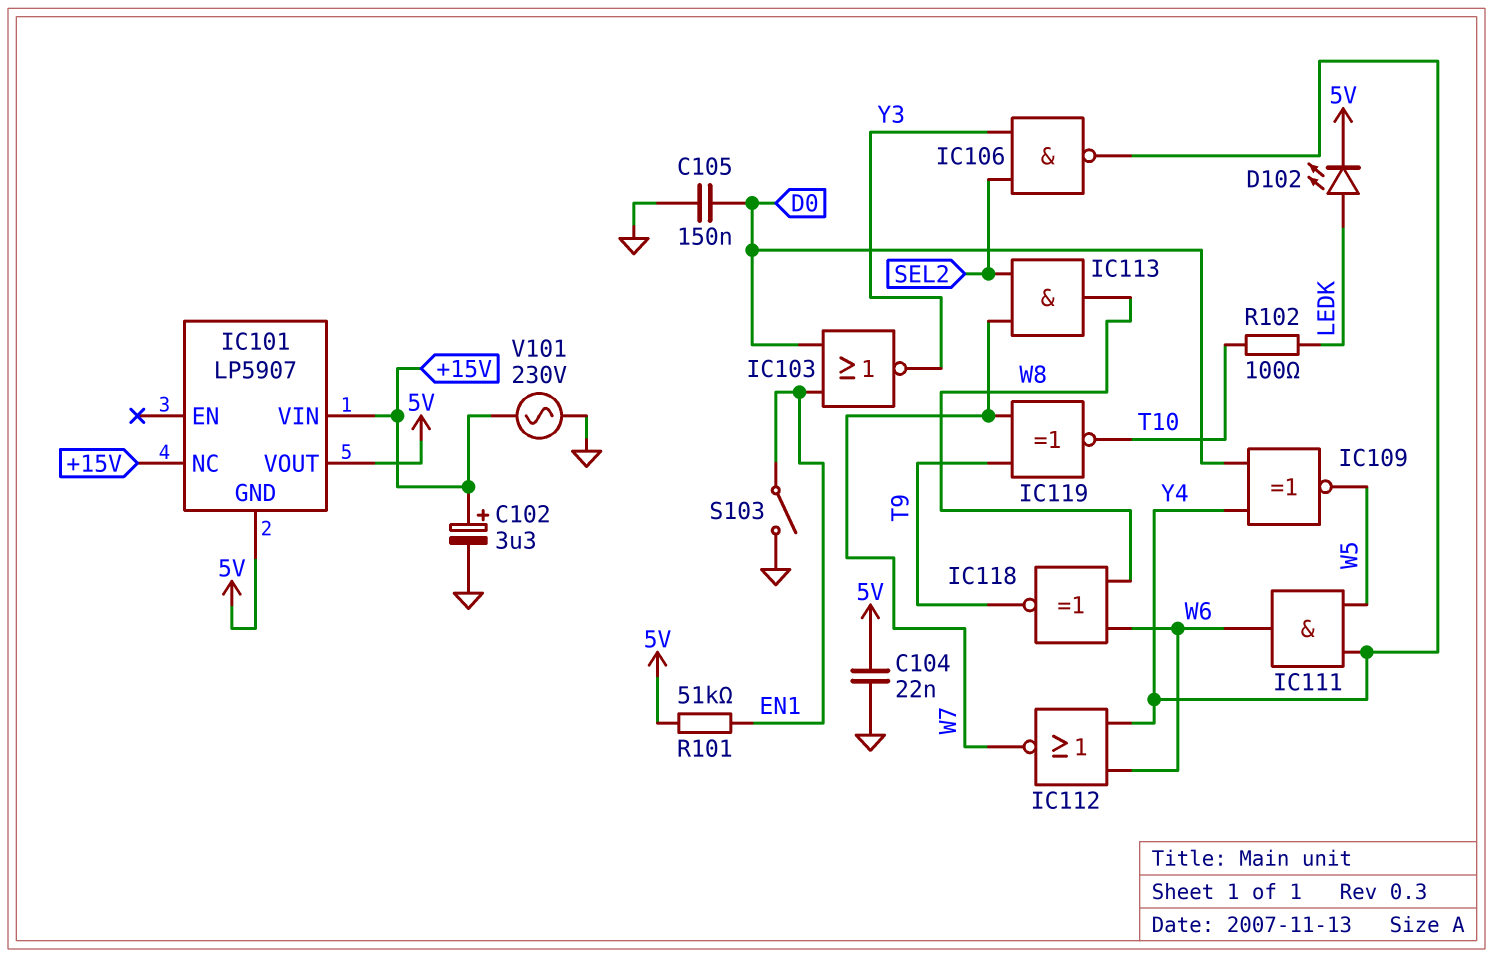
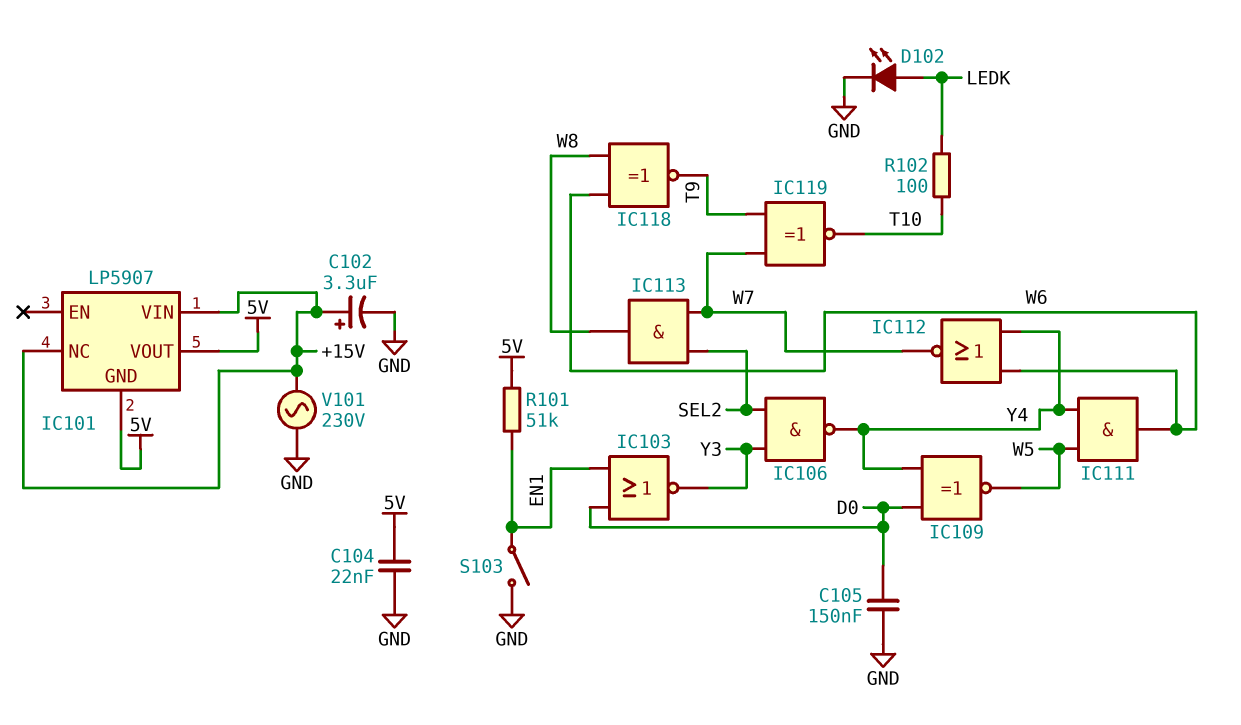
D102: LED (A LEDK, K 5V) -> LED (A LEDK, K GND)

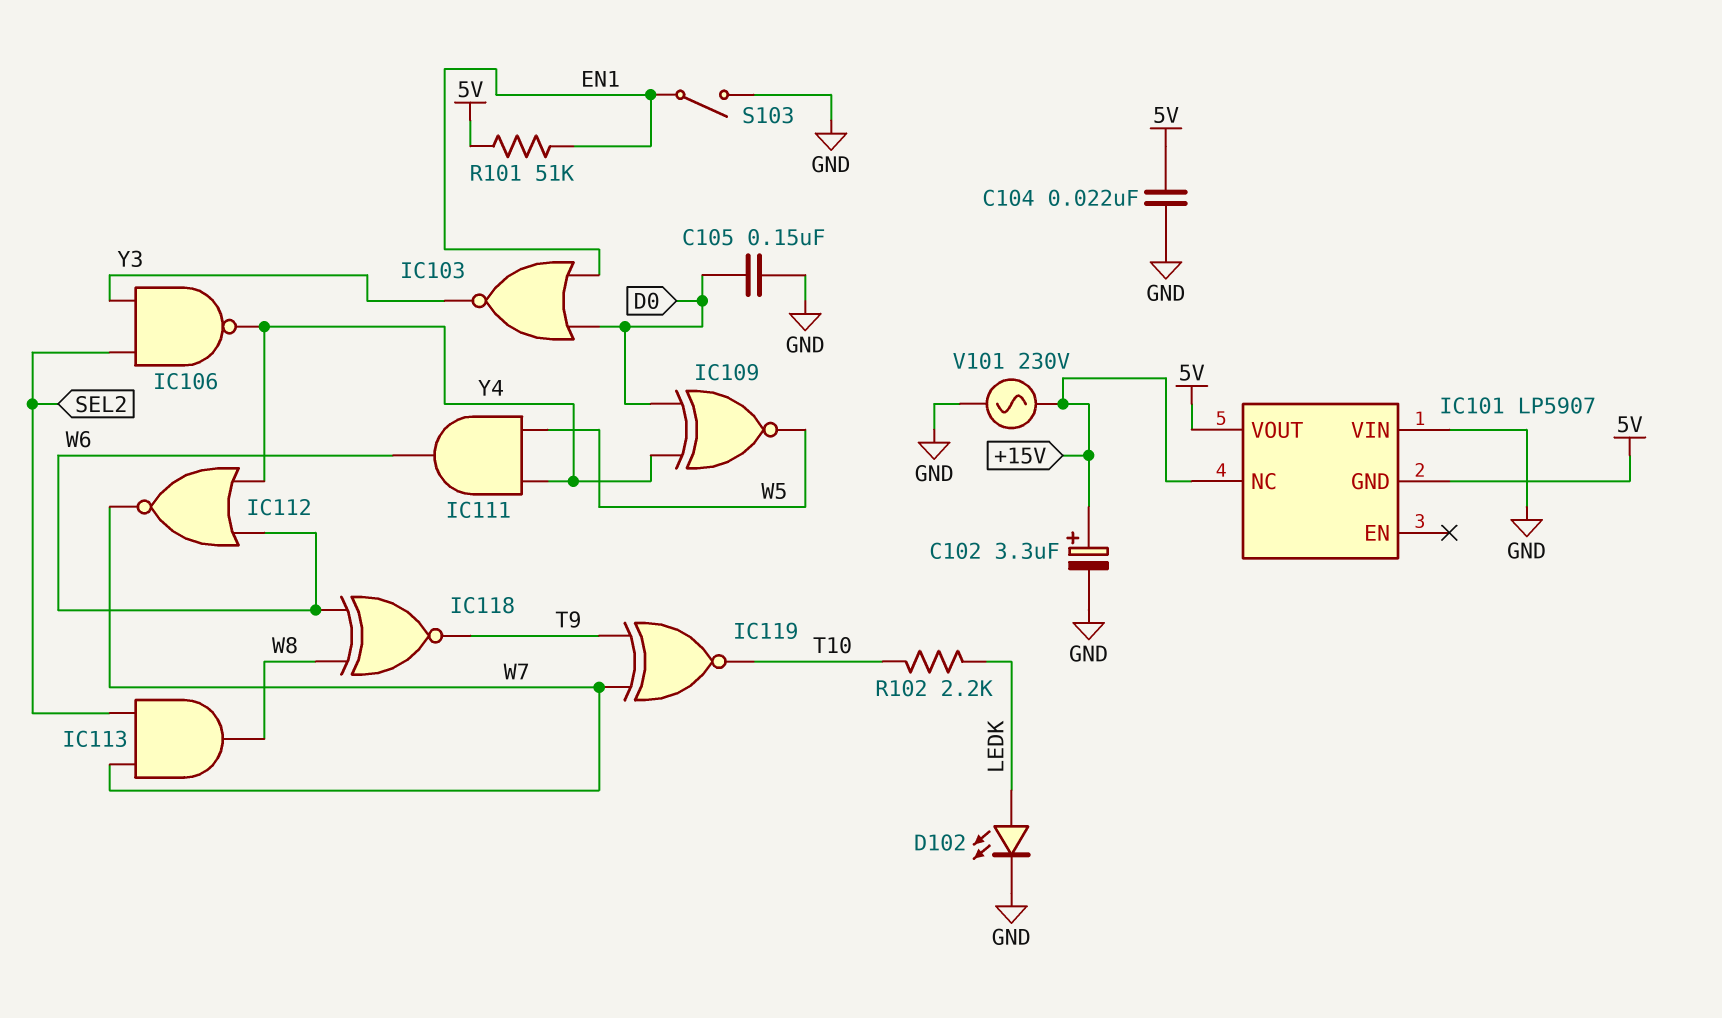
IC101 pin VIN: +15V -> GND
R102: 100 (LEDK, T10) -> 2.2k (LEDK, T10)

